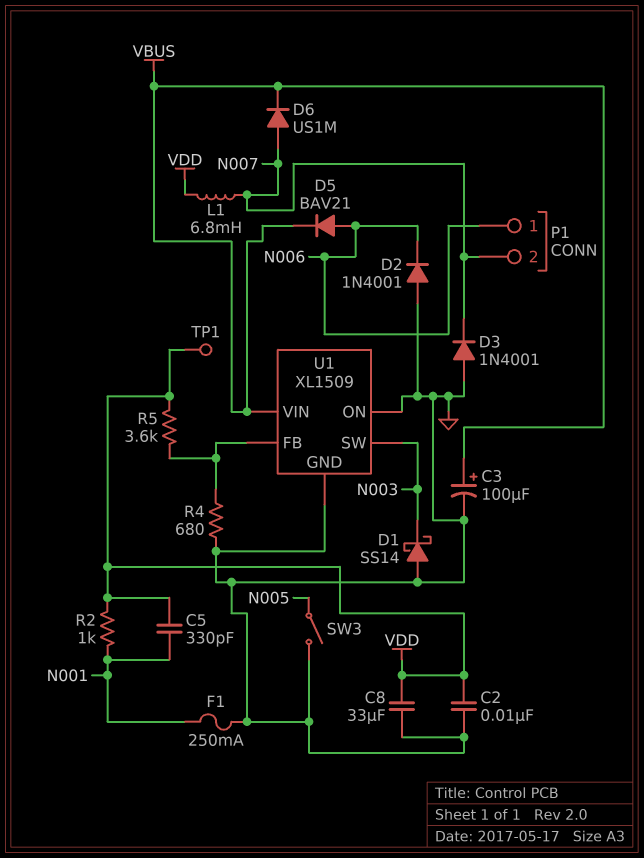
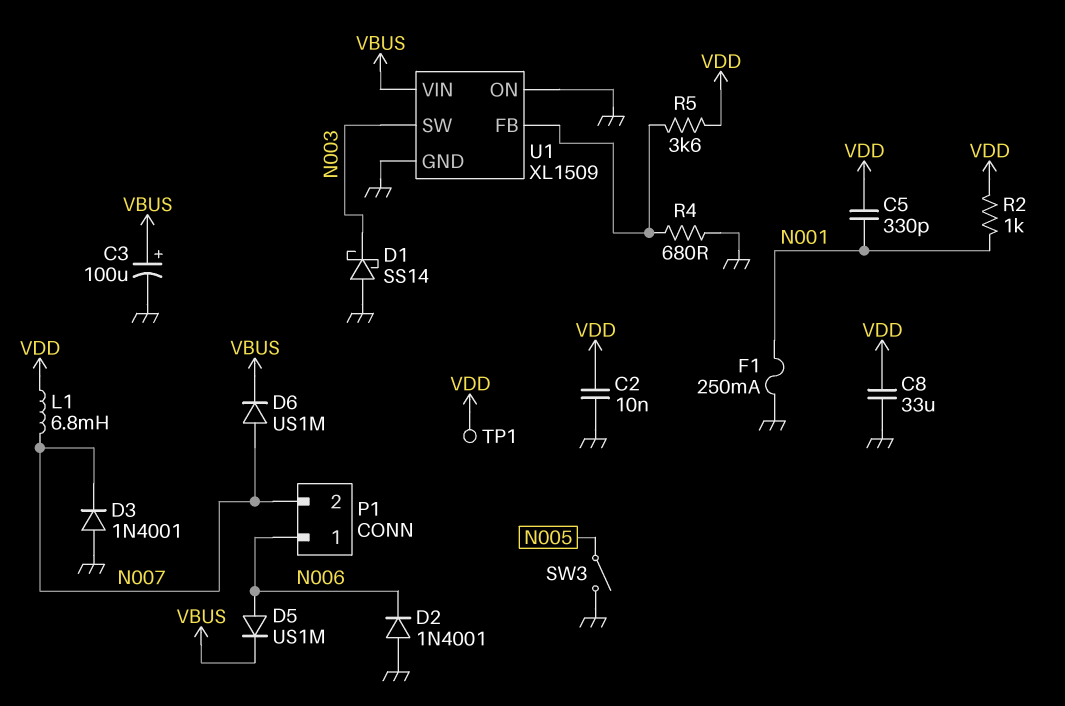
D5: diode BAV21 (A N006, K VBUS) -> diode US1M (A N006, K VBUS)

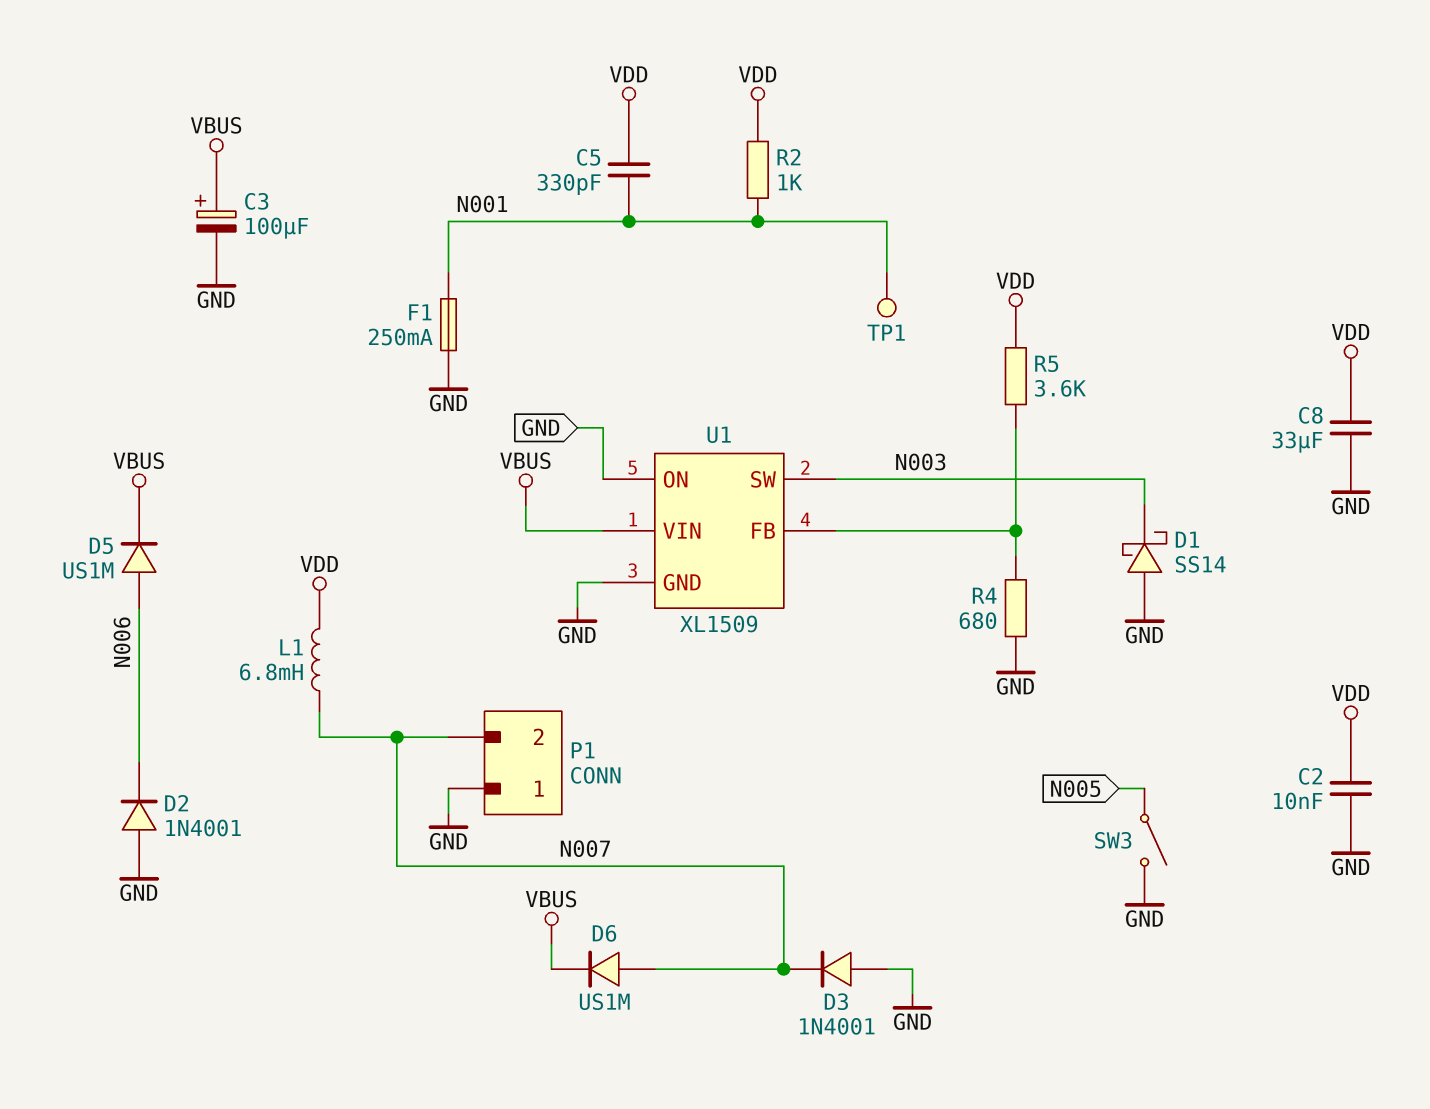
P1 pin 1: N006 -> GND
TP1: test point (VDD) -> test point (N001)

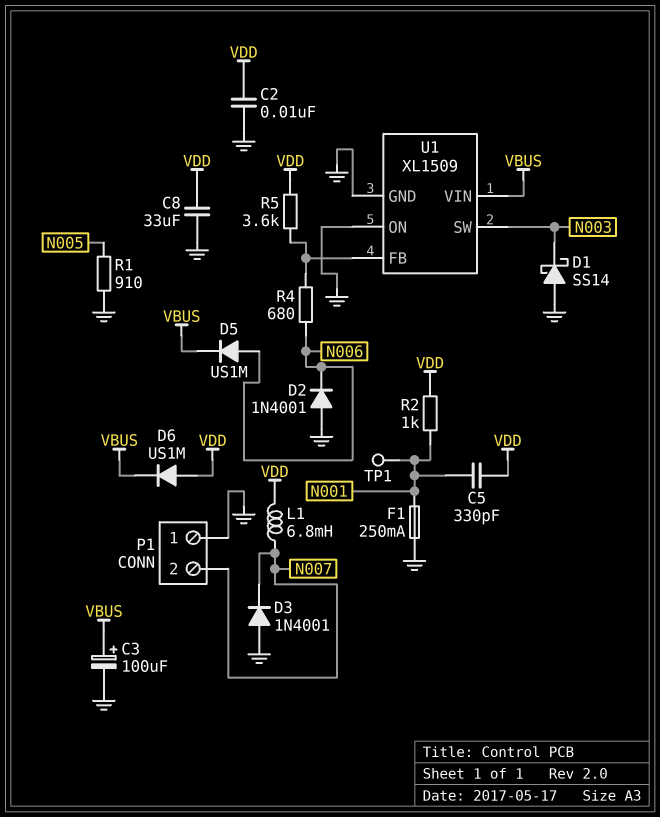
D6: diode US1M (A N007, K VBUS) -> diode US1M (A VDD, K VBUS)
R1: none -> 910 (GND, N005)
R4: 680 (GND, U1/FB) -> 680 (N006, U1/FB)
SW3: switch (GND, N005) -> none

